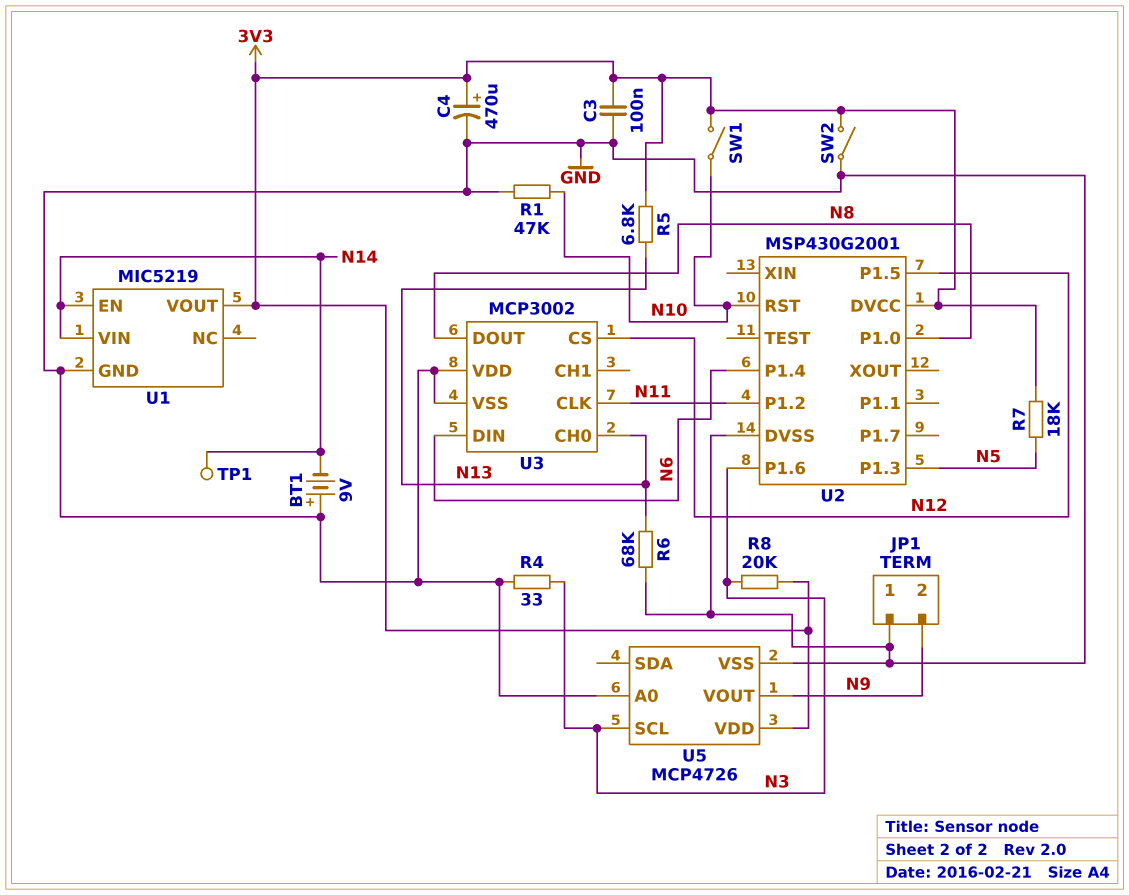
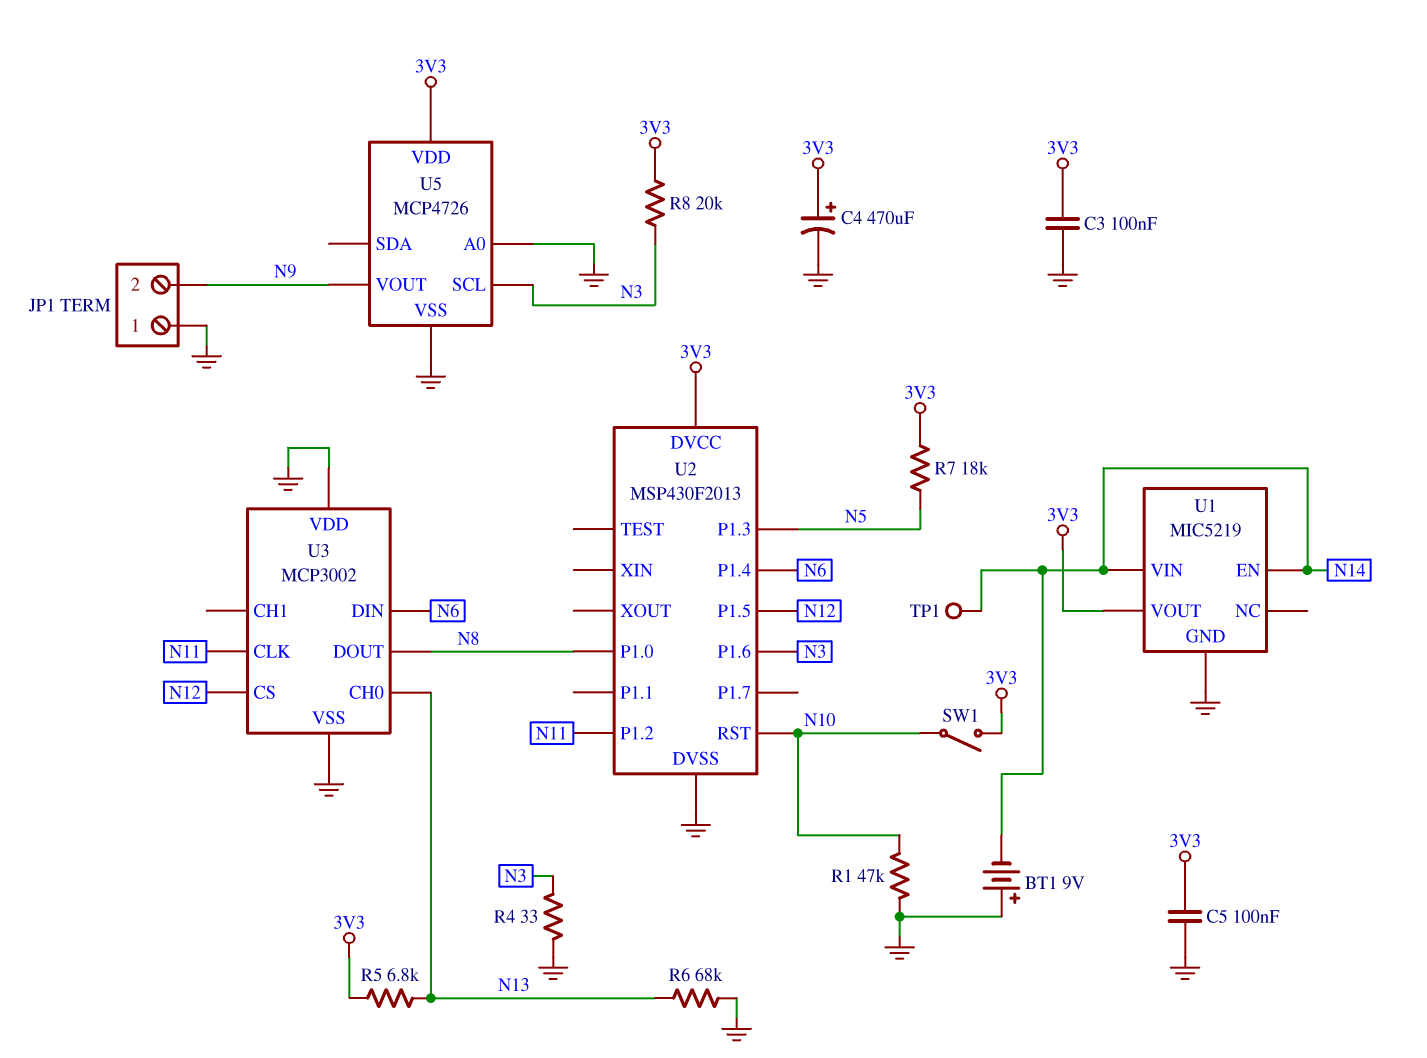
C5: none -> 100nF (3V3, GND)
SW2: switch (3V3, GND) -> none
U2: MSP430G2001 -> MSP430F2013

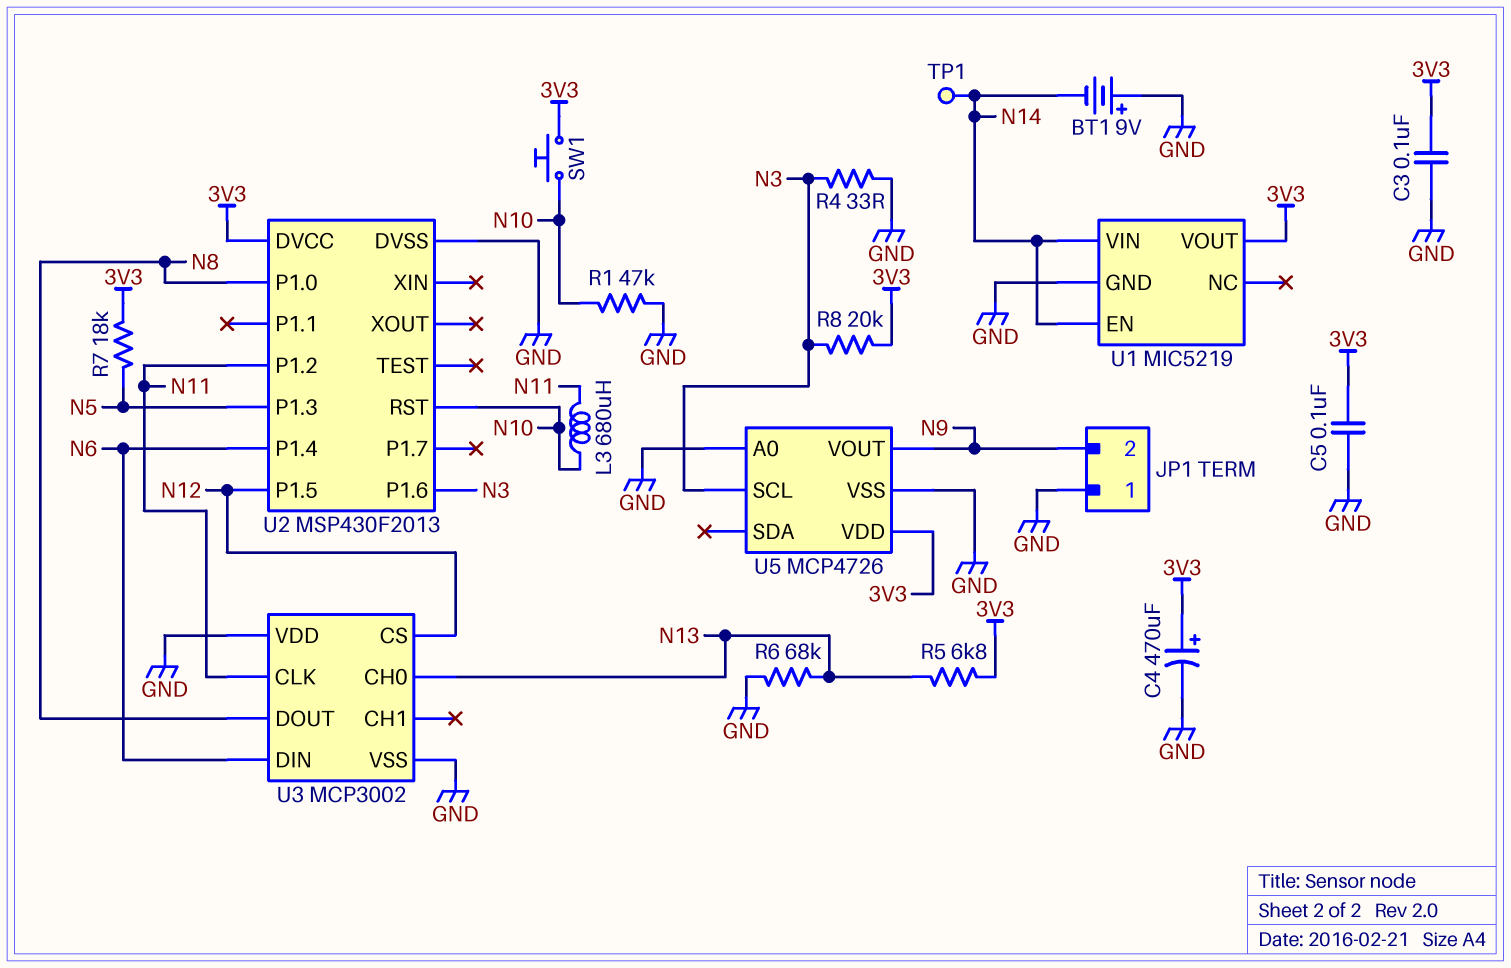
L3: none -> 680uH (N10, N11)
SW1: switch (3V3, N10) -> button (3V3, N10)

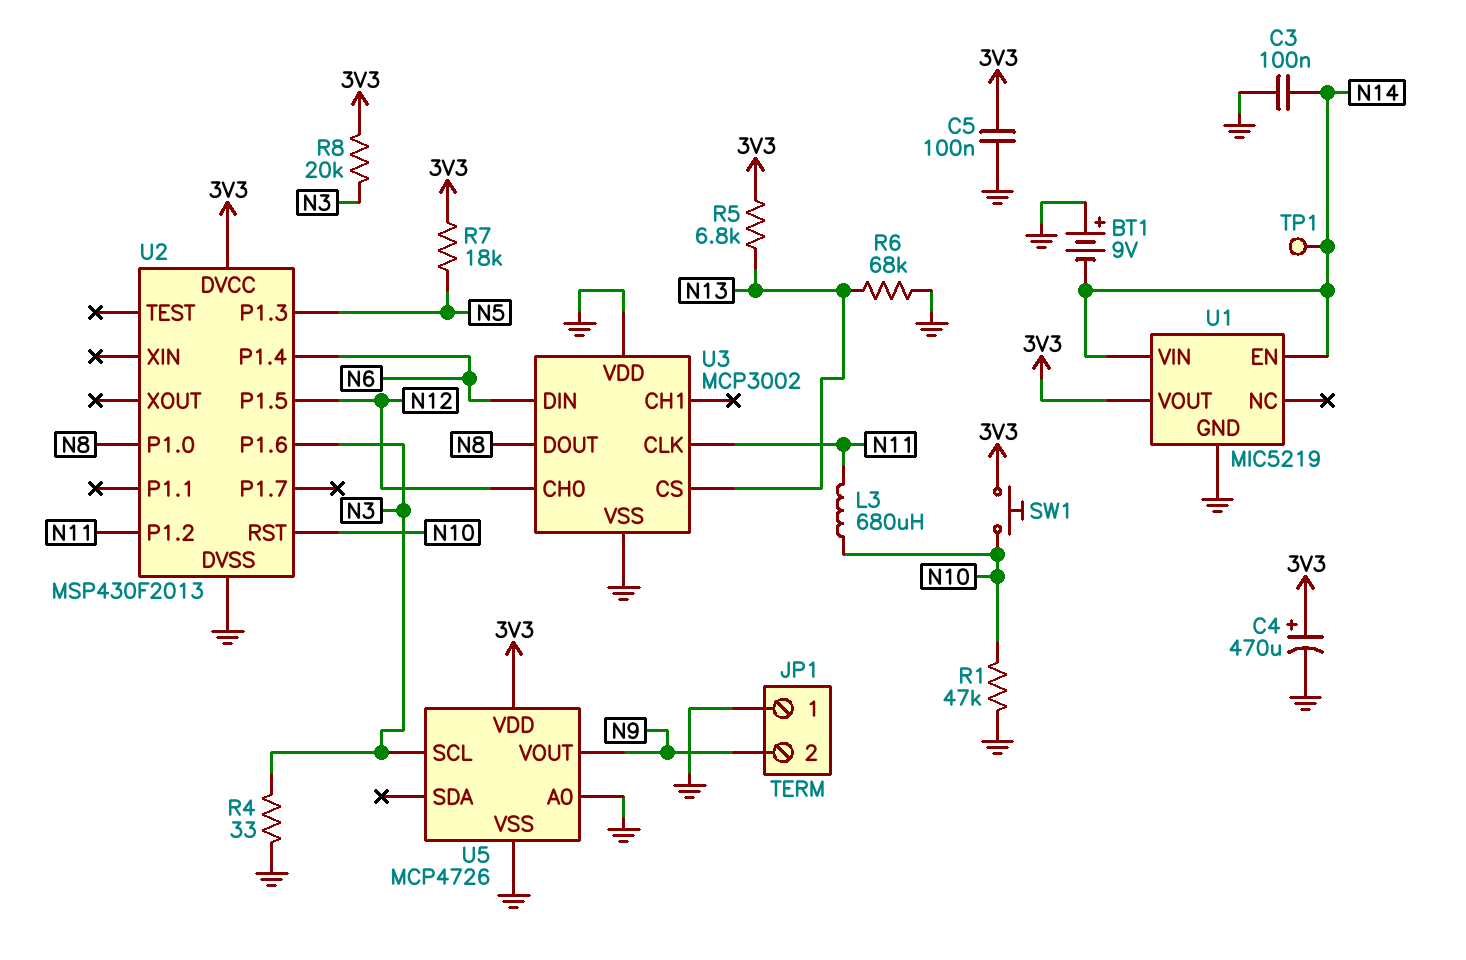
C3: 100nF (3V3, GND) -> 100nF (GND, N14)
U3 pin CH0: N13 -> N12
U3 pin CS: N12 -> N13

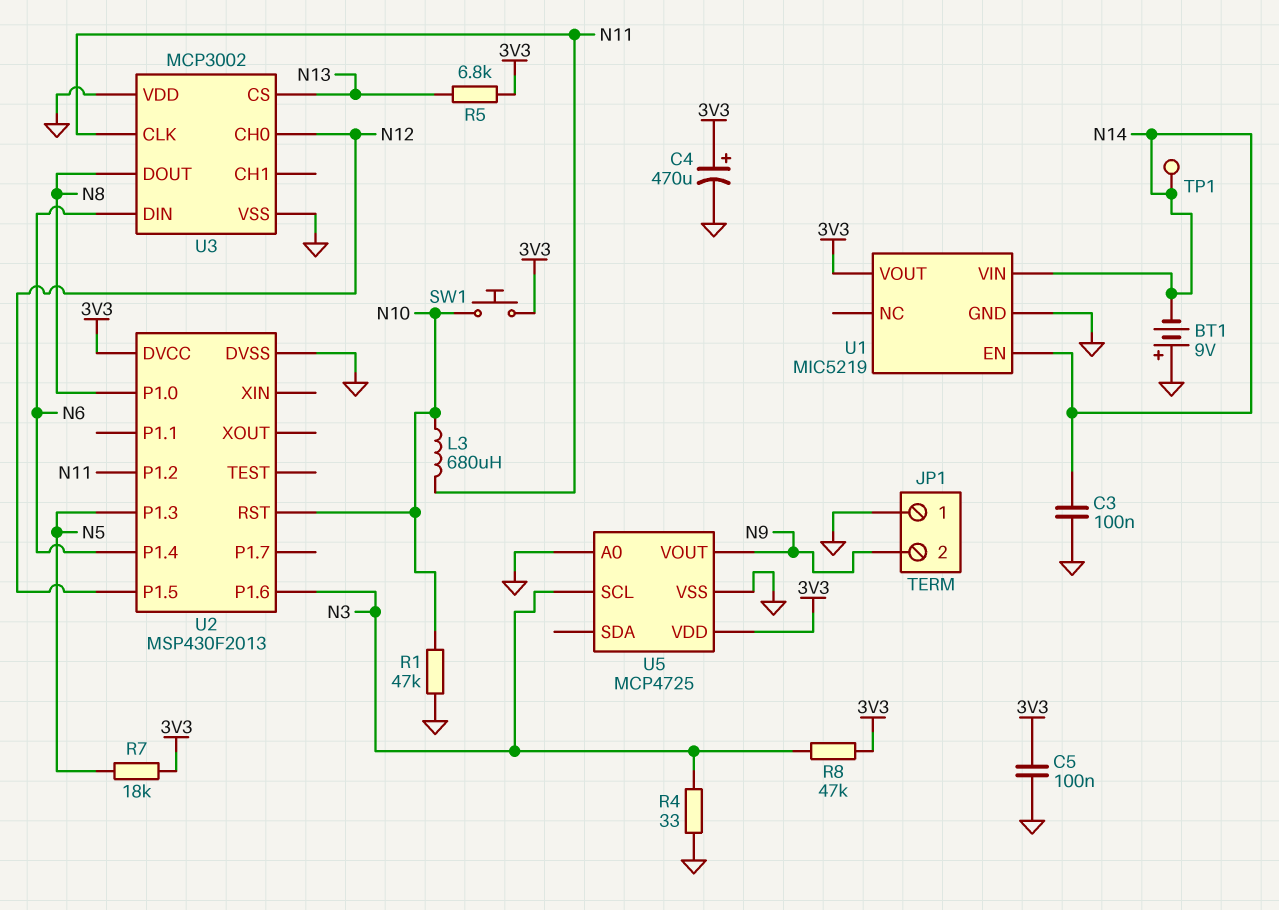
R6: 68k (GND, N13) -> none
R8: 20k (3V3, N3) -> 47k (3V3, N3)
U5: MCP4726 -> MCP4725

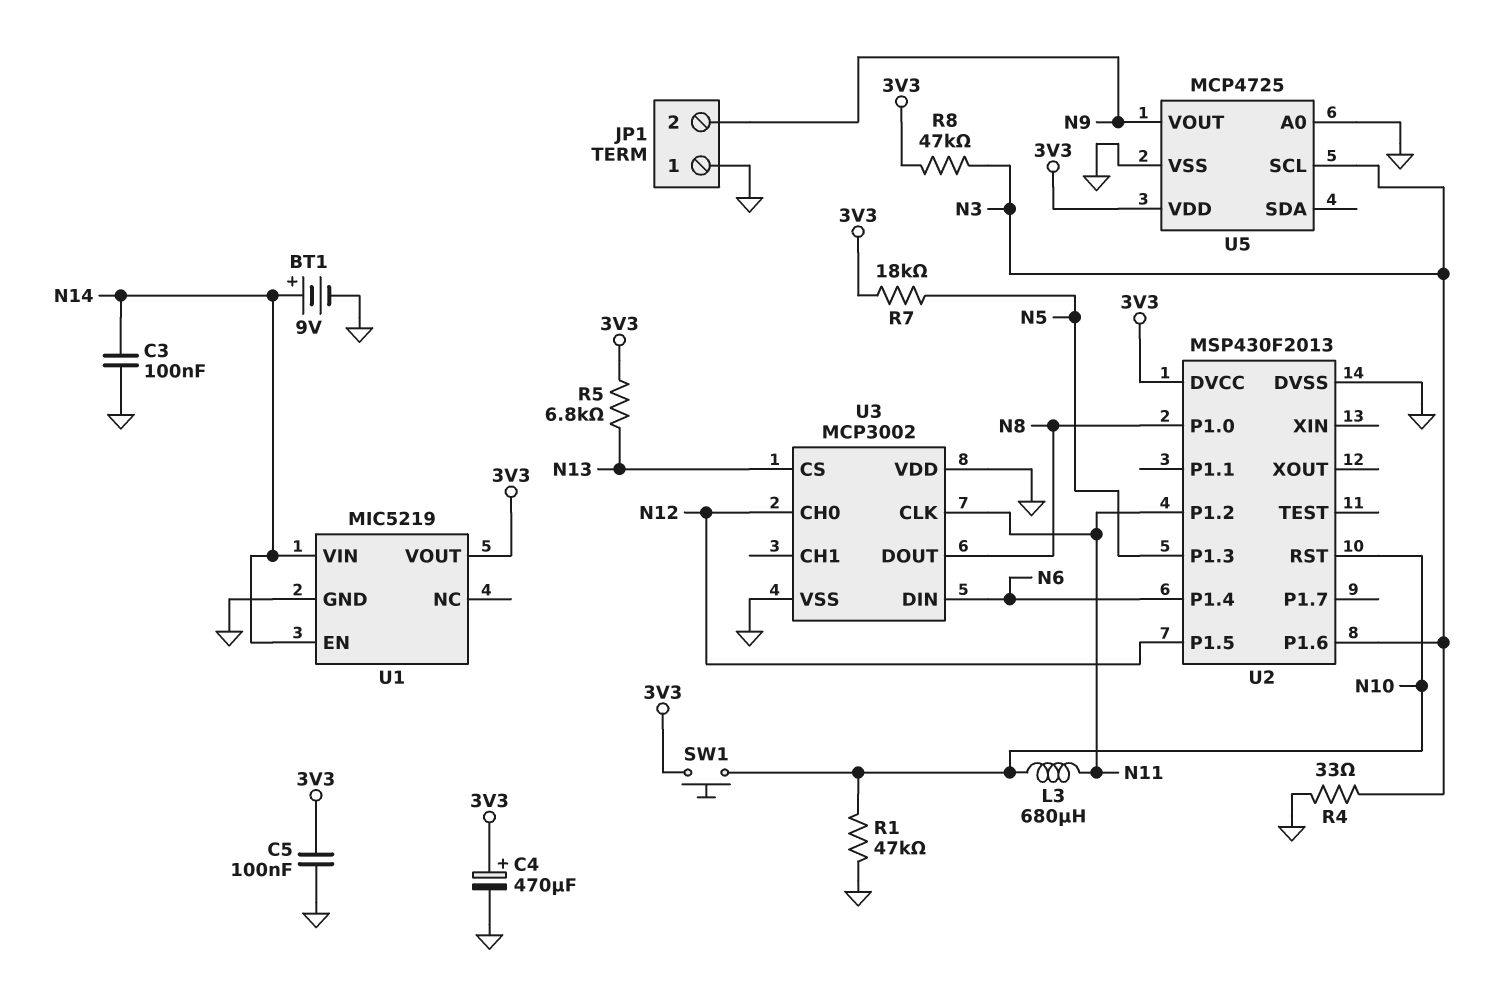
BT1: 9V (plus GND, minus N14) -> 9V (plus N14, minus GND)
TP1: test point (N14) -> none

